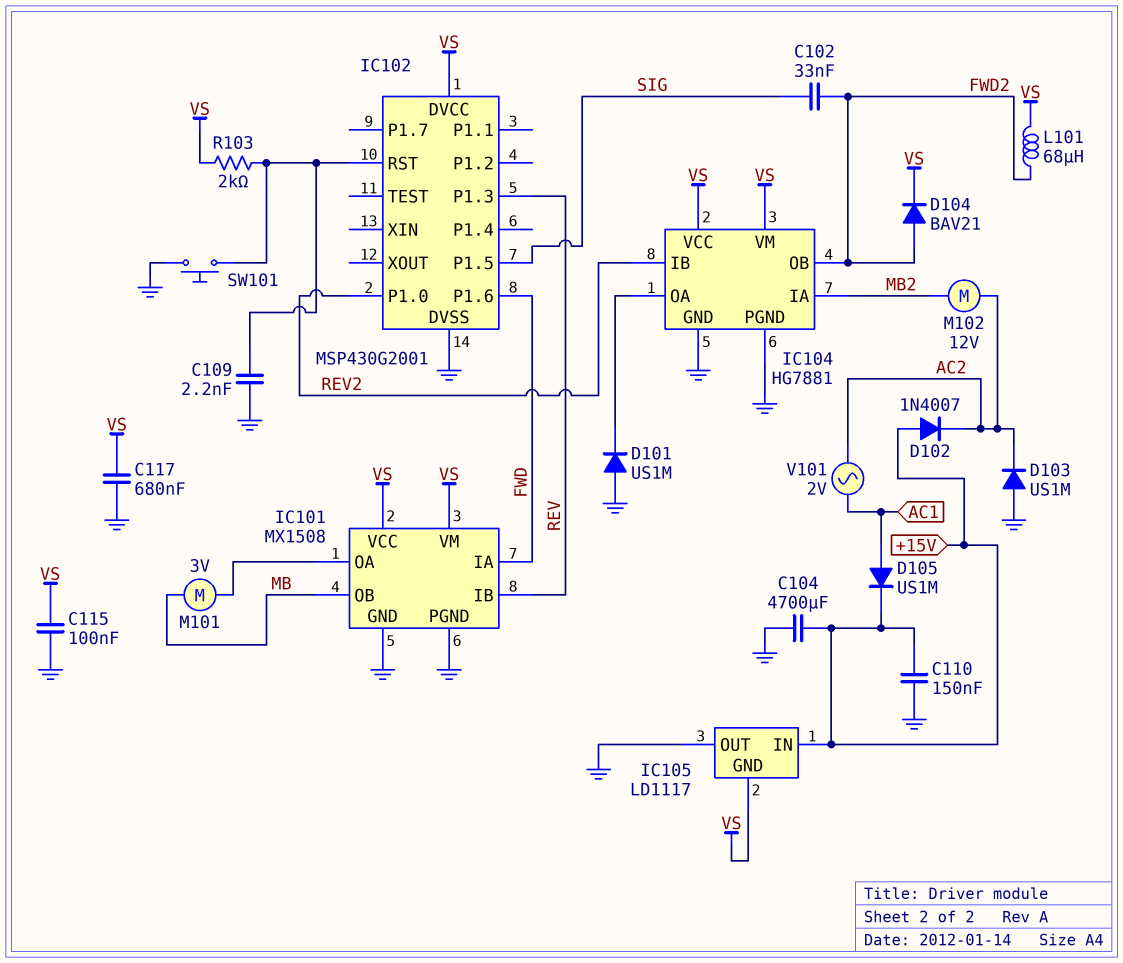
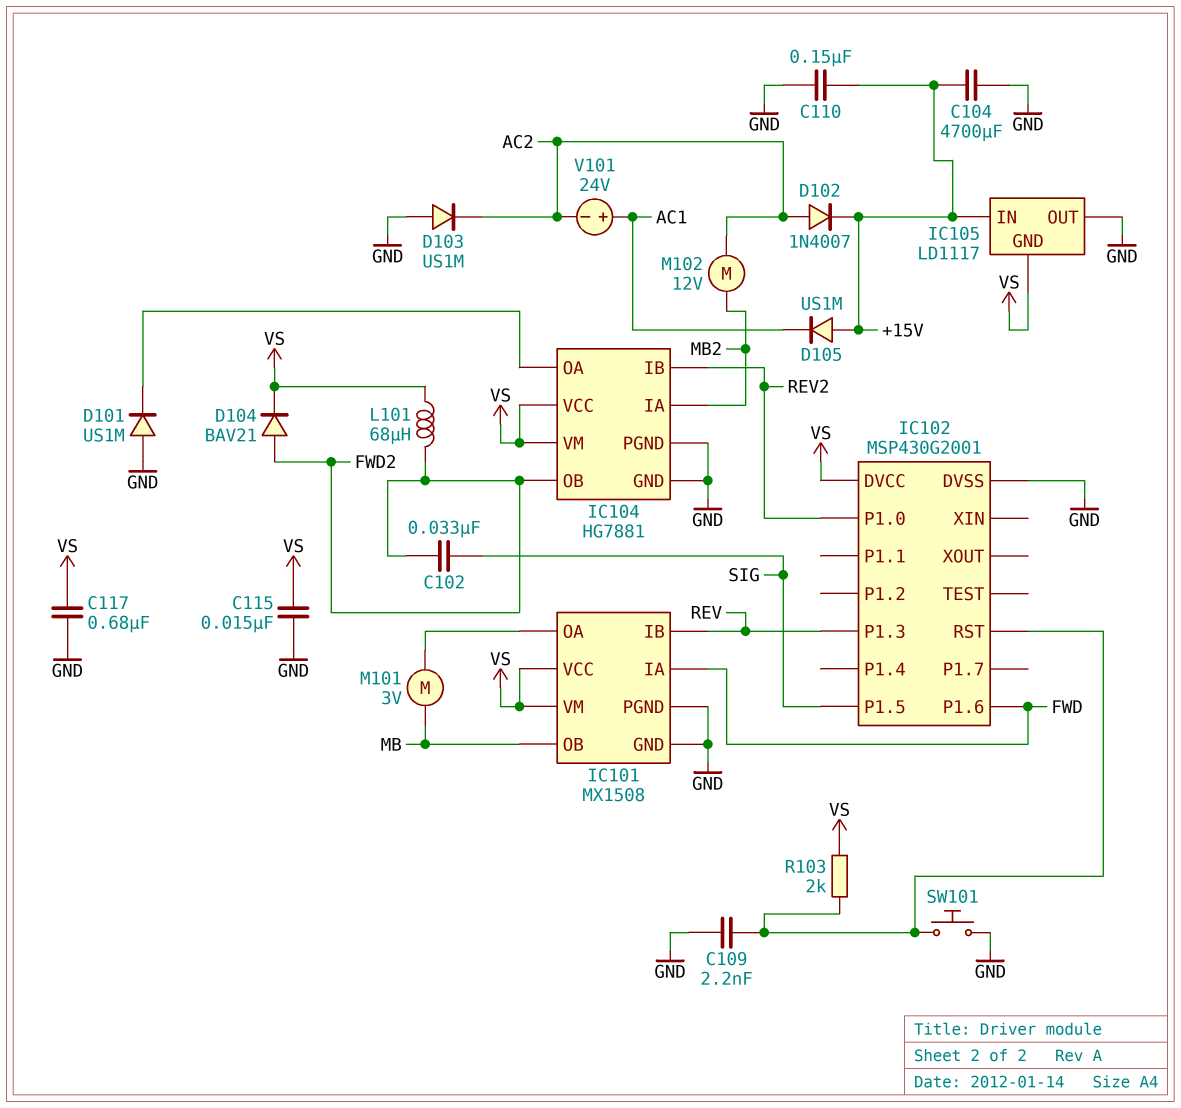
C115: 100nF (GND, VS) -> 15nF (GND, VS)
D102: diode 1N4007 (A +15V, K AC2) -> diode 1N4007 (A AC2, K +15V)
D105: diode US1M (A AC1, K +15V) -> diode US1M (A +15V, K AC1)
V101: AC 2V (AC1, AC2) -> 24V (plus AC1, minus AC2)

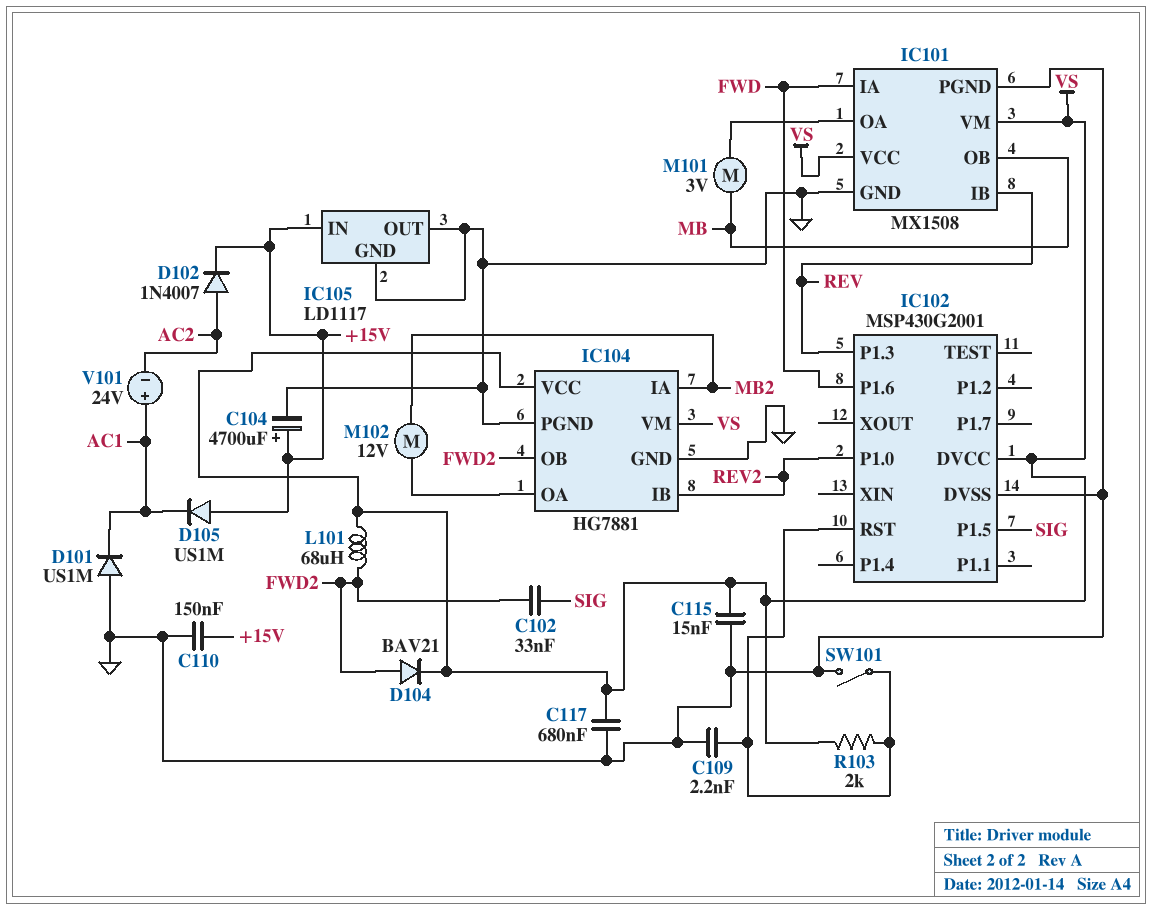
C104: 4700uF (+15V, GND) -> 4700uF (plus +15V, minus GND)
D101: diode US1M (A GND, K IC104/OA) -> diode US1M (A GND, K AC1)
D103: diode US1M (A GND, K AC2) -> none
IC105 pin GND: VS -> GND
M102: motor 12V (AC2, MB2) -> motor 12V (IC104/OA, MB2)
SW101: button (GND, IC102/RST) -> switch (GND, IC102/RST)

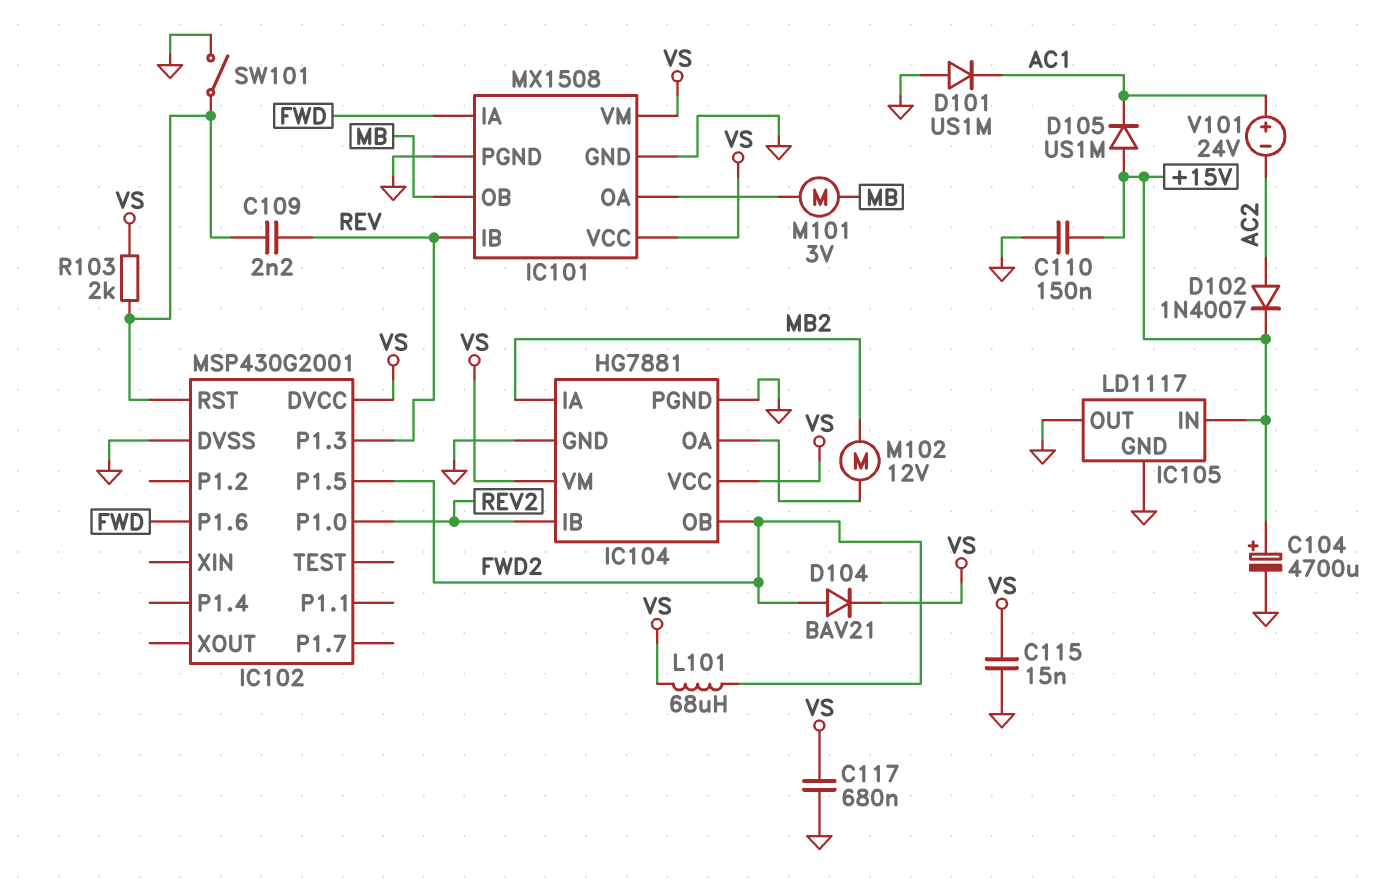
C102: 33nF (FWD2, SIG) -> none
C109: 2.2nF (GND, IC102/RST) -> 2.2nF (IC102/RST, REV)
IC102 pin P1.5: SIG -> FWD2

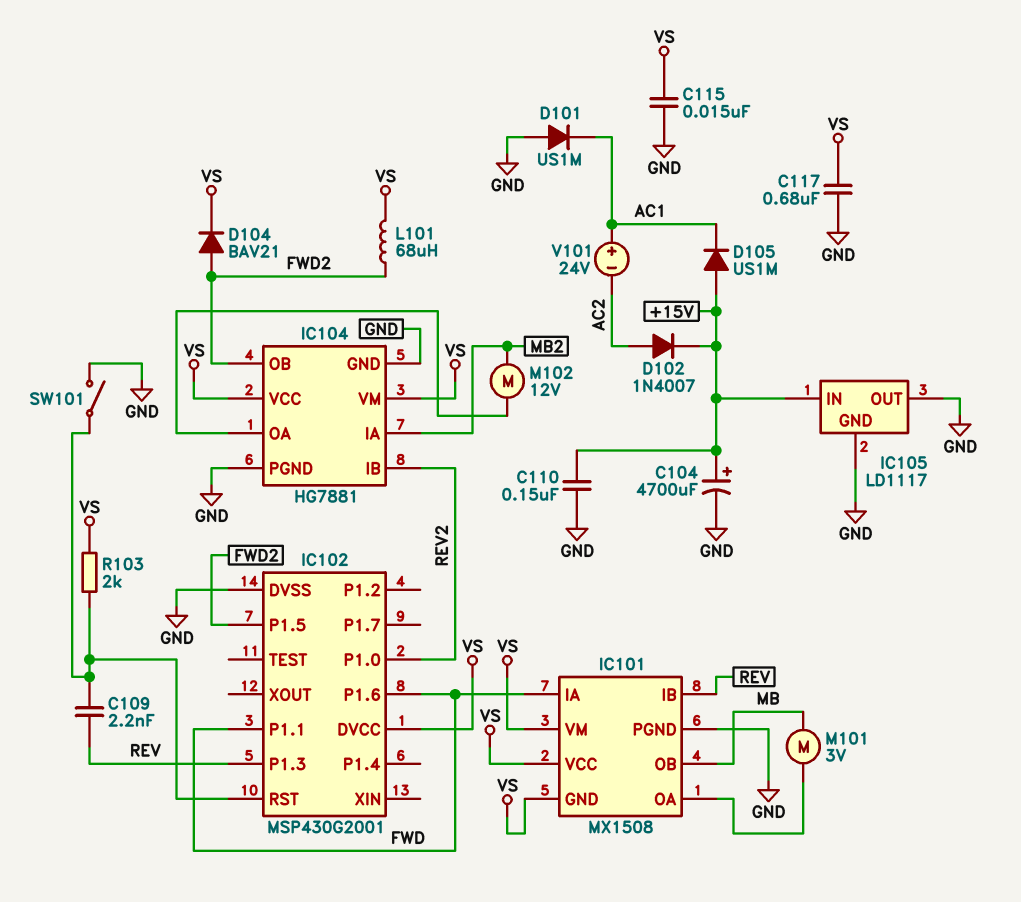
IC101 pin GND: GND -> VS
IC102 pin P1.1: none -> FWD

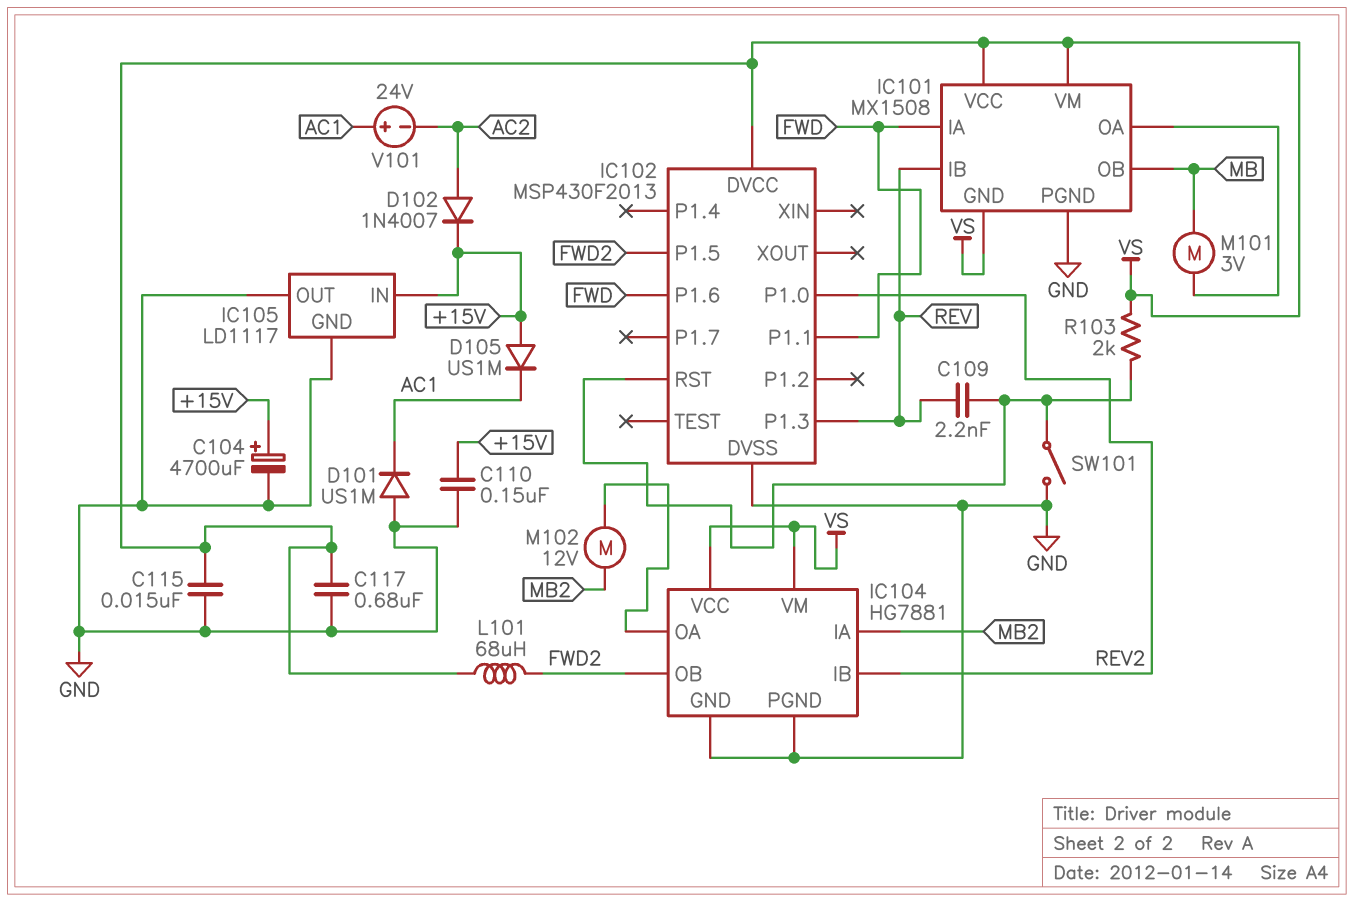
D104: diode BAV21 (A FWD2, K VS) -> none
IC102: MSP430G2001 -> MSP430F2013

